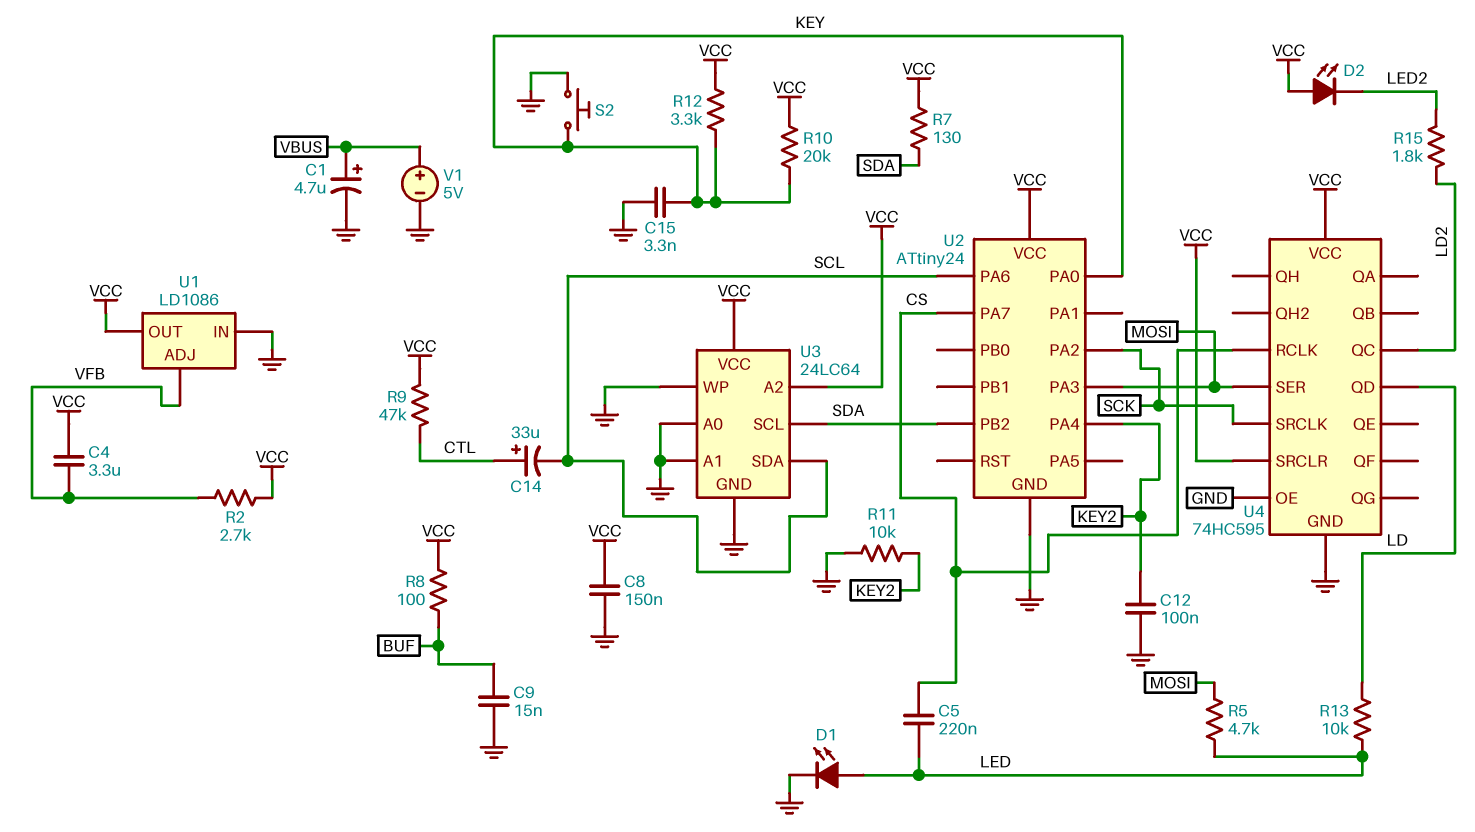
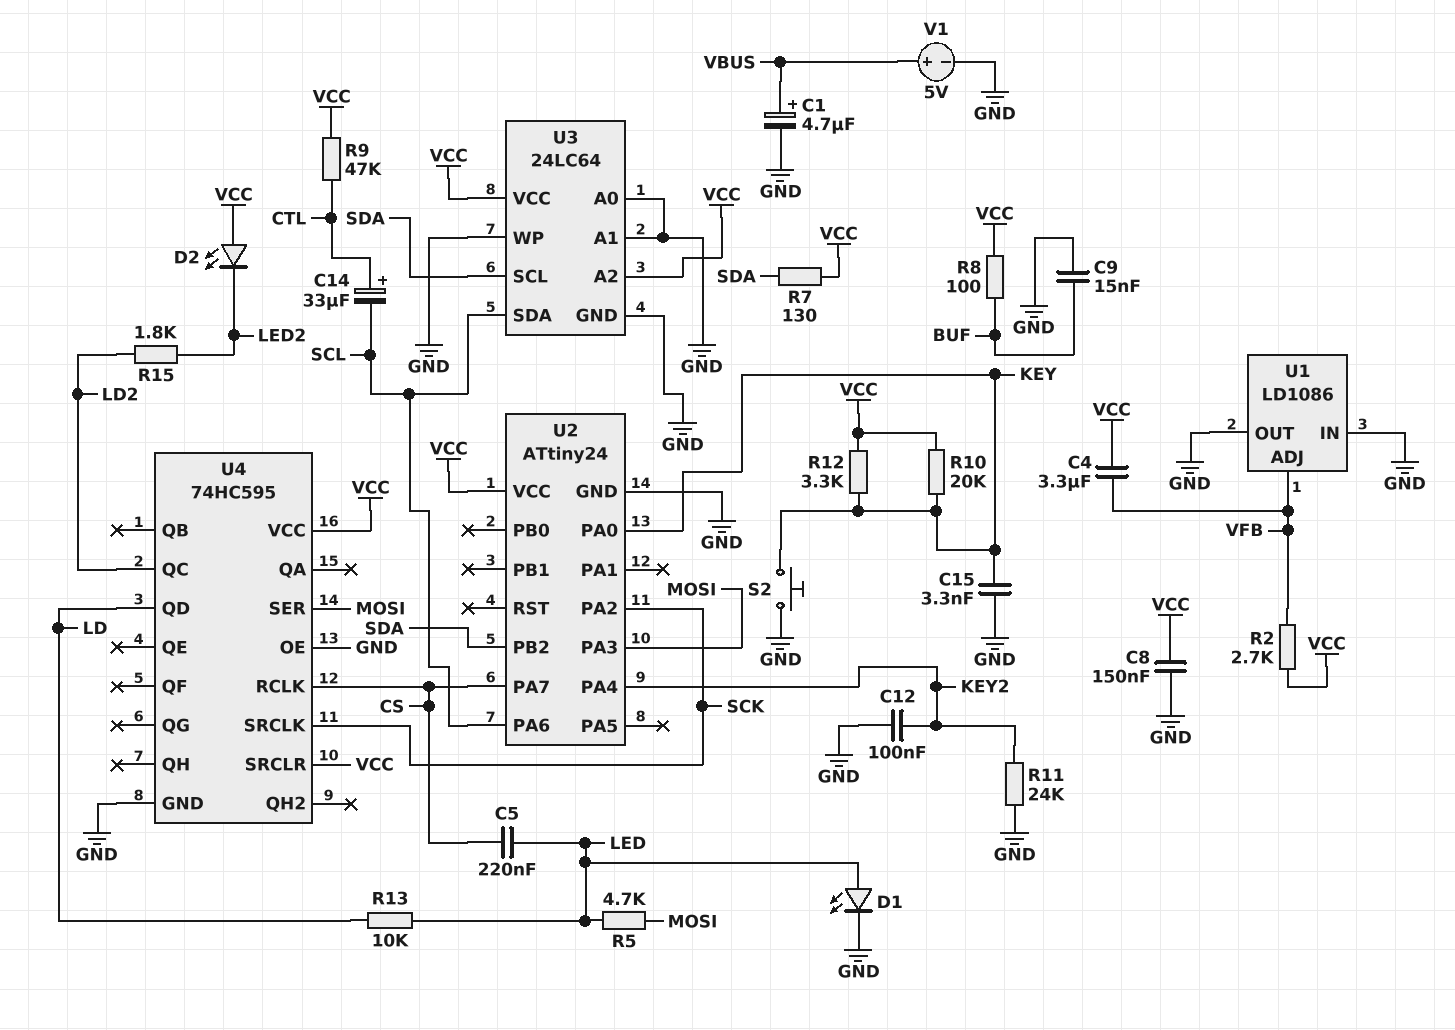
R11: 10k (GND, KEY2) -> 24k (GND, KEY2)
U1 pin OUT: VCC -> GND

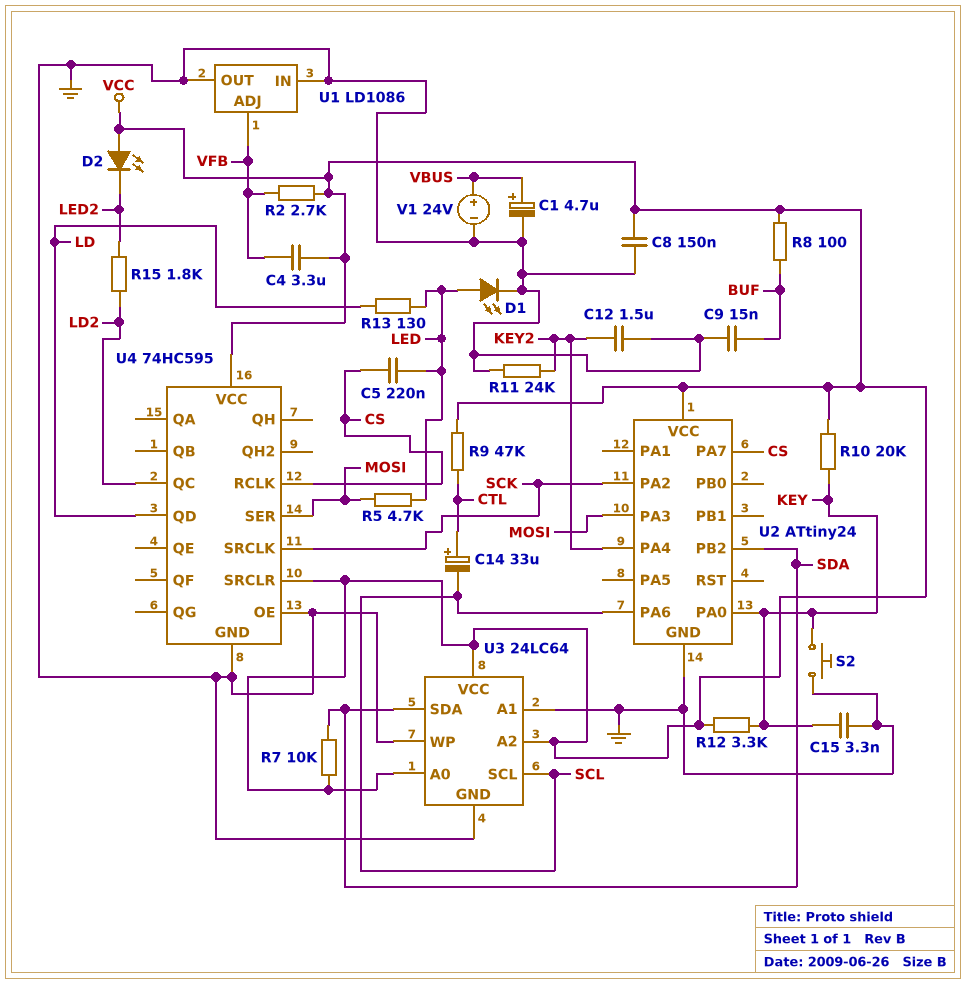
C12: 100nF (GND, KEY2) -> 1.5uF (GND, KEY2)
R7: 130 (SDA, VCC) -> 10k (SDA, VCC)
R13: 10k (LD, LED) -> 130 (LD, LED)
U3 pin A0: GND -> VCC
U3 pin SCL: SDA -> SCL
U3 pin SDA: SCL -> SDA
V1: 5V (plus VBUS, minus GND) -> 24V (plus VBUS, minus GND)

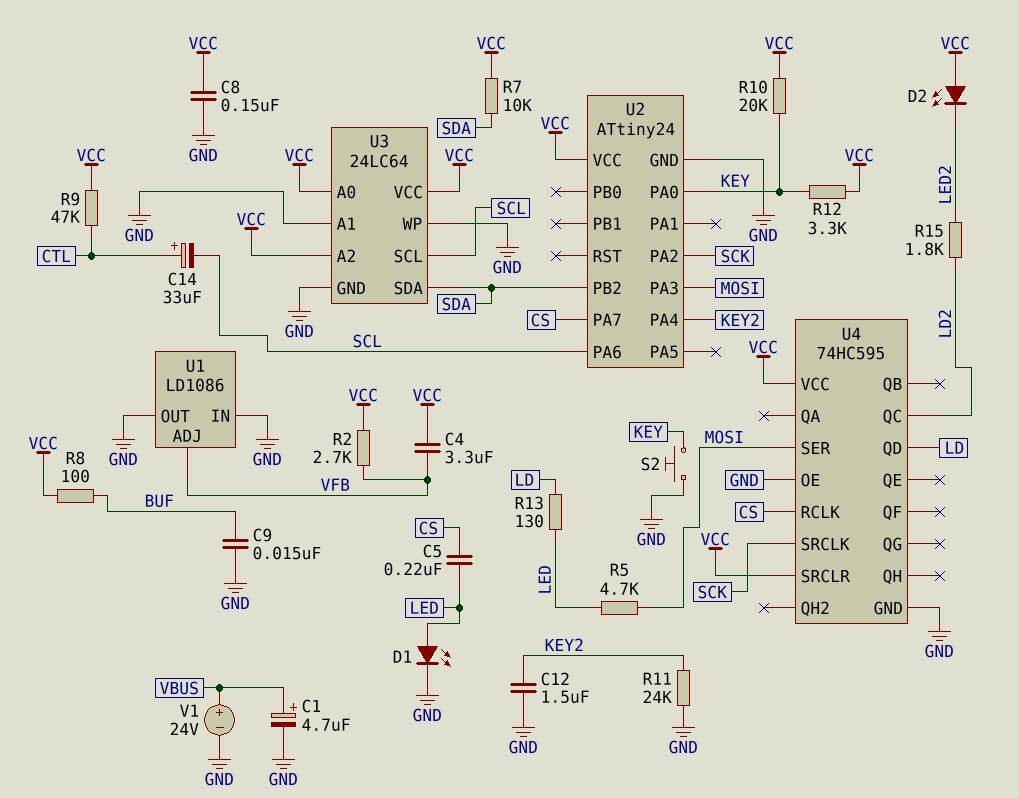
C15: 3.3nF (GND, KEY) -> none

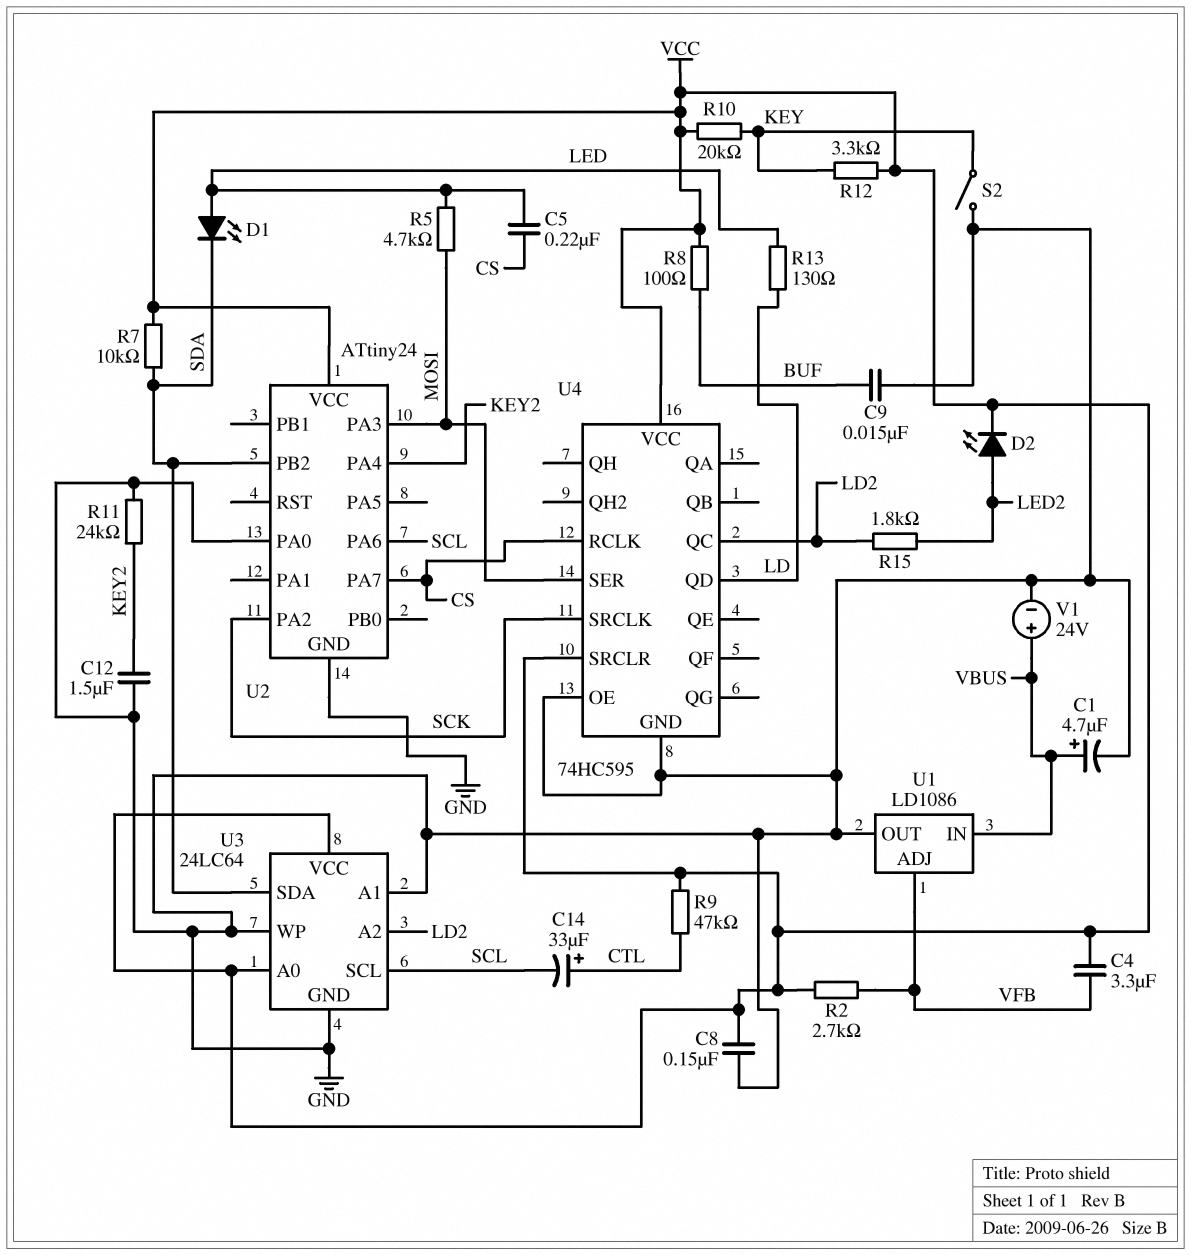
D1: LED (A LED, K GND) -> LED (A LED, K SDA)
D2: LED (A VCC, K LED2) -> LED (A LED2, K VCC)
S2: button (GND, KEY) -> switch (GND, KEY)
U1 pin IN: GND -> VBUS
U2 pin PA0: KEY -> GND
U3 pin A2: VCC -> LD2

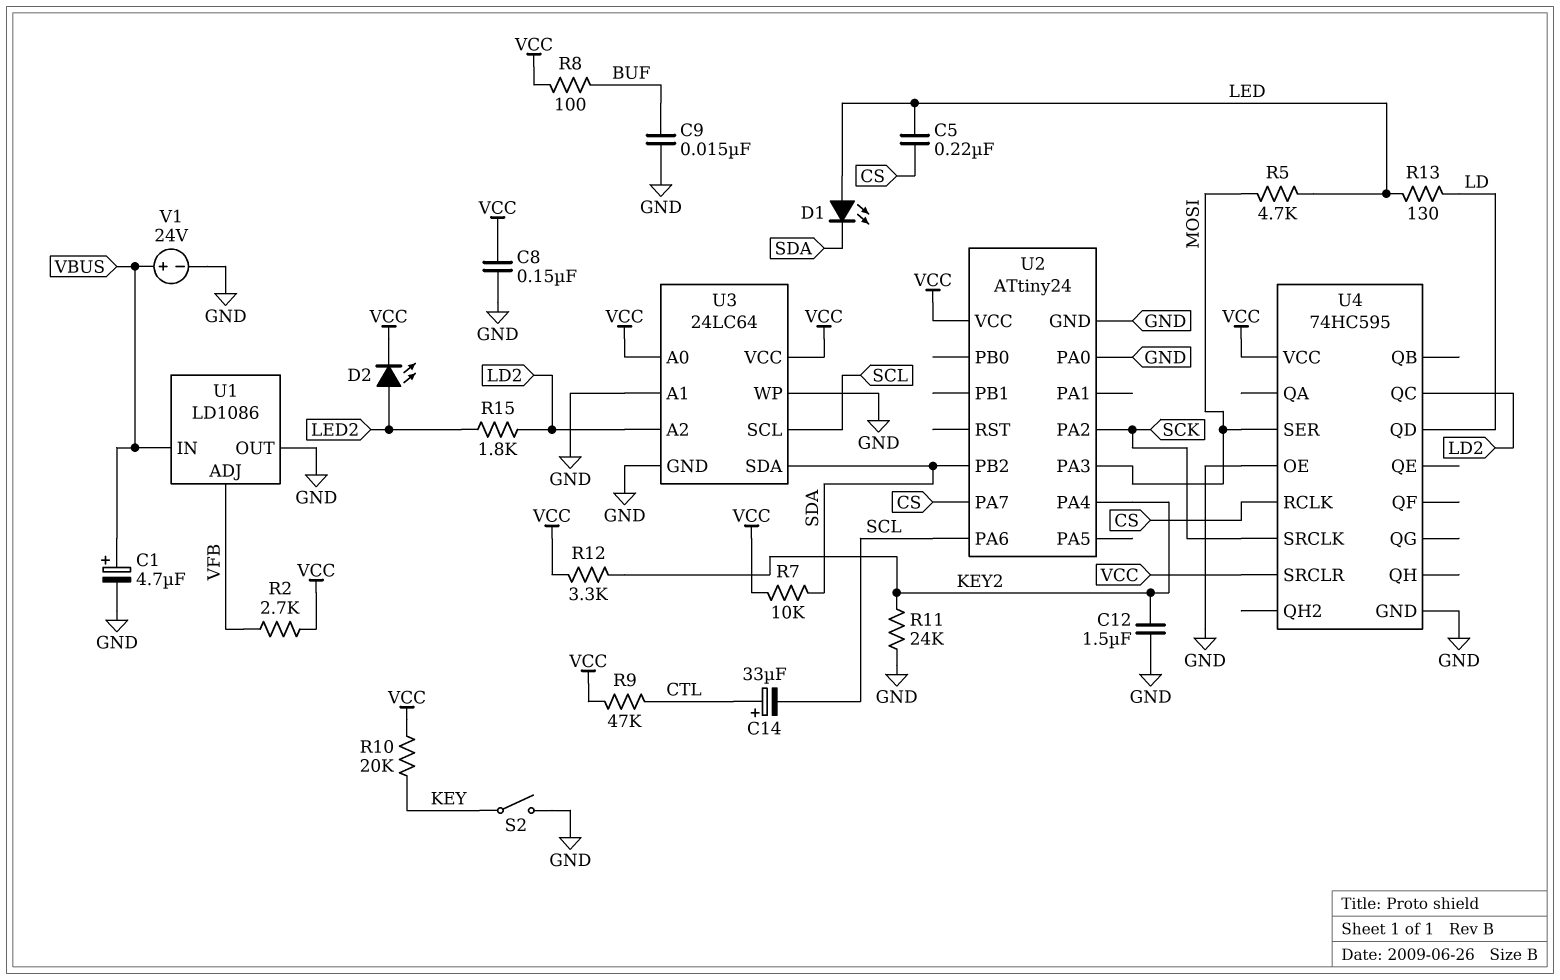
C4: 3.3uF (VCC, VFB) -> none
R12: 3.3k (KEY, VCC) -> 3.3k (KEY2, VCC)

